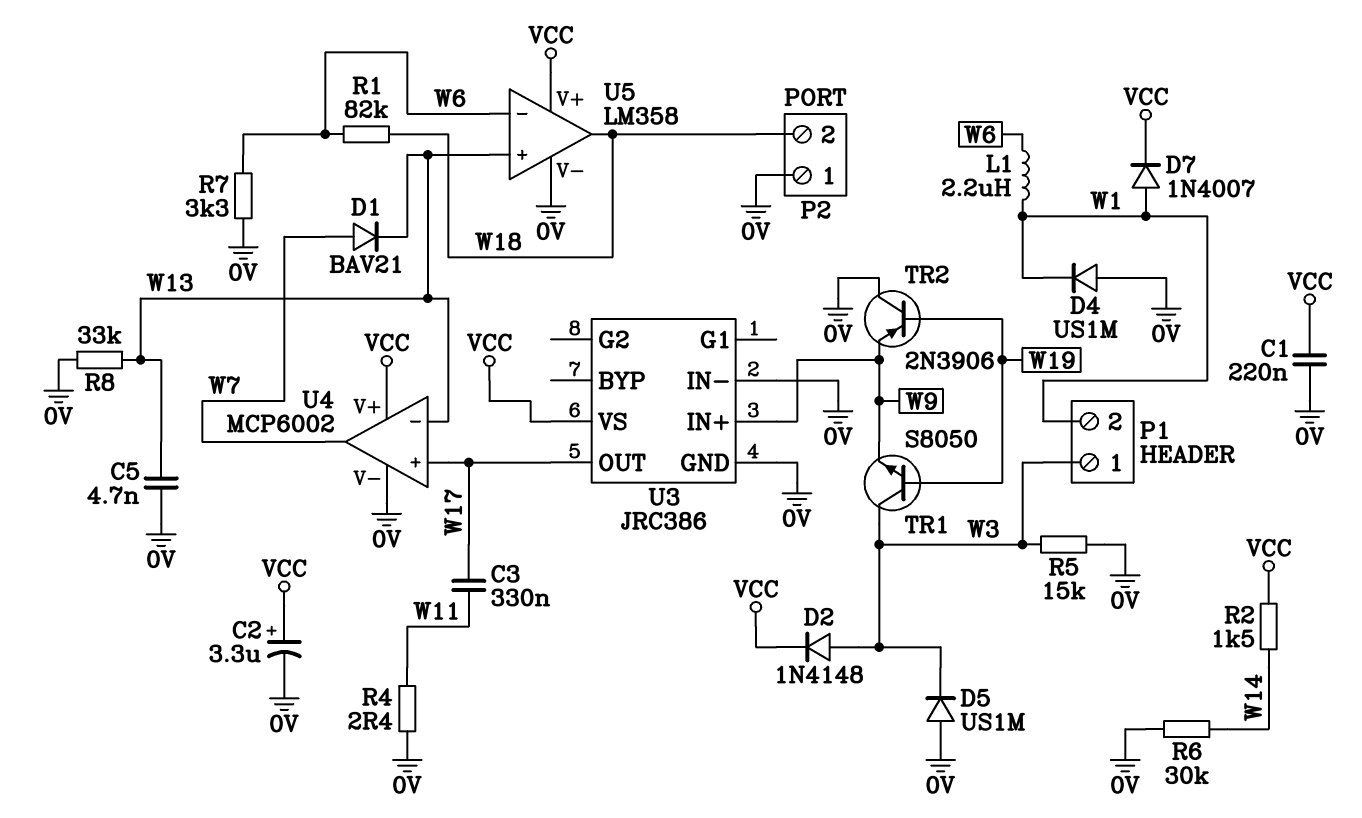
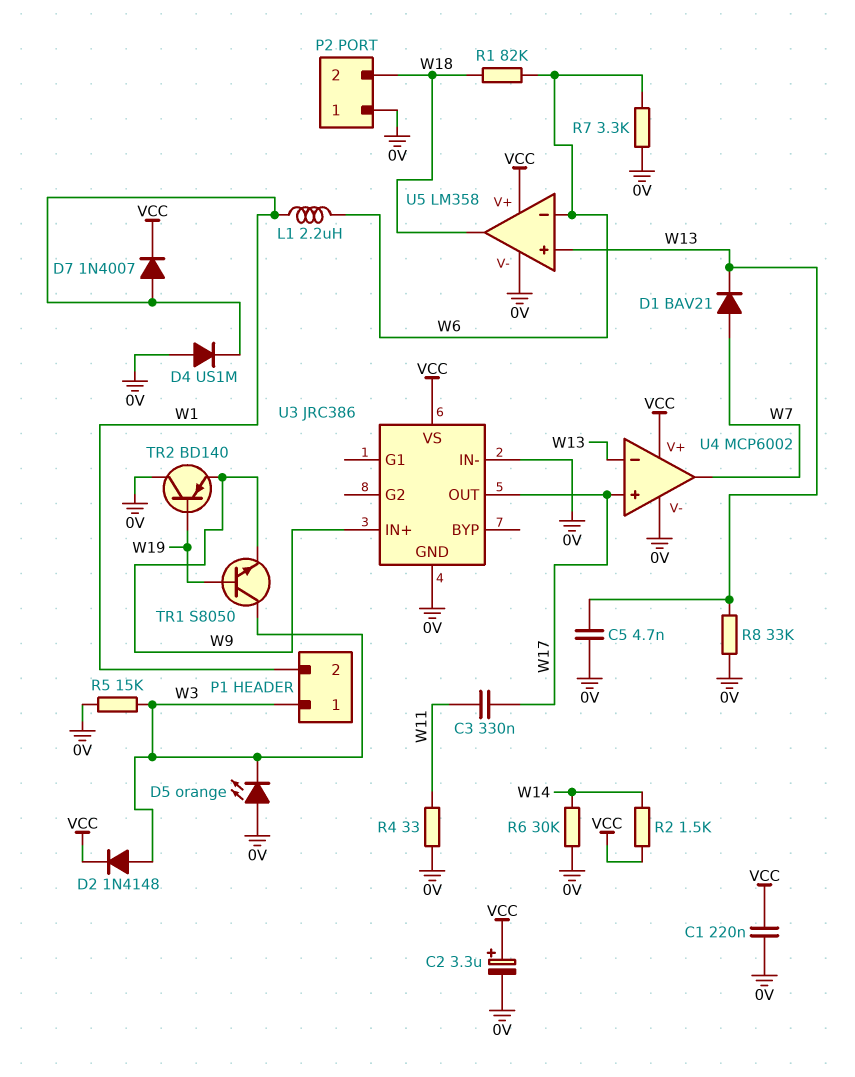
D5: diode US1M (A 0V, K W3) -> LED orange (A 0V, K W3)
R4: 2.4 (0V, W11) -> 33 (0V, W11)
TR2: PNP 2N3906 (B W19, C 0V, E W9) -> PNP BD140 (B W19, C 0V, E W9)

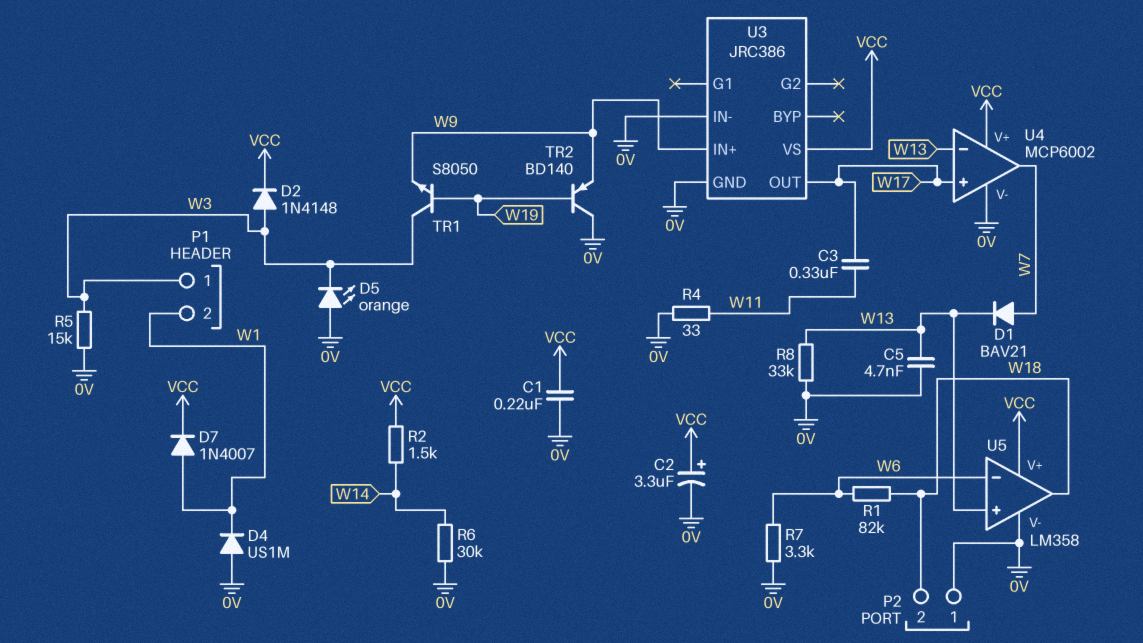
L1: 2.2uH (W1, W6) -> none

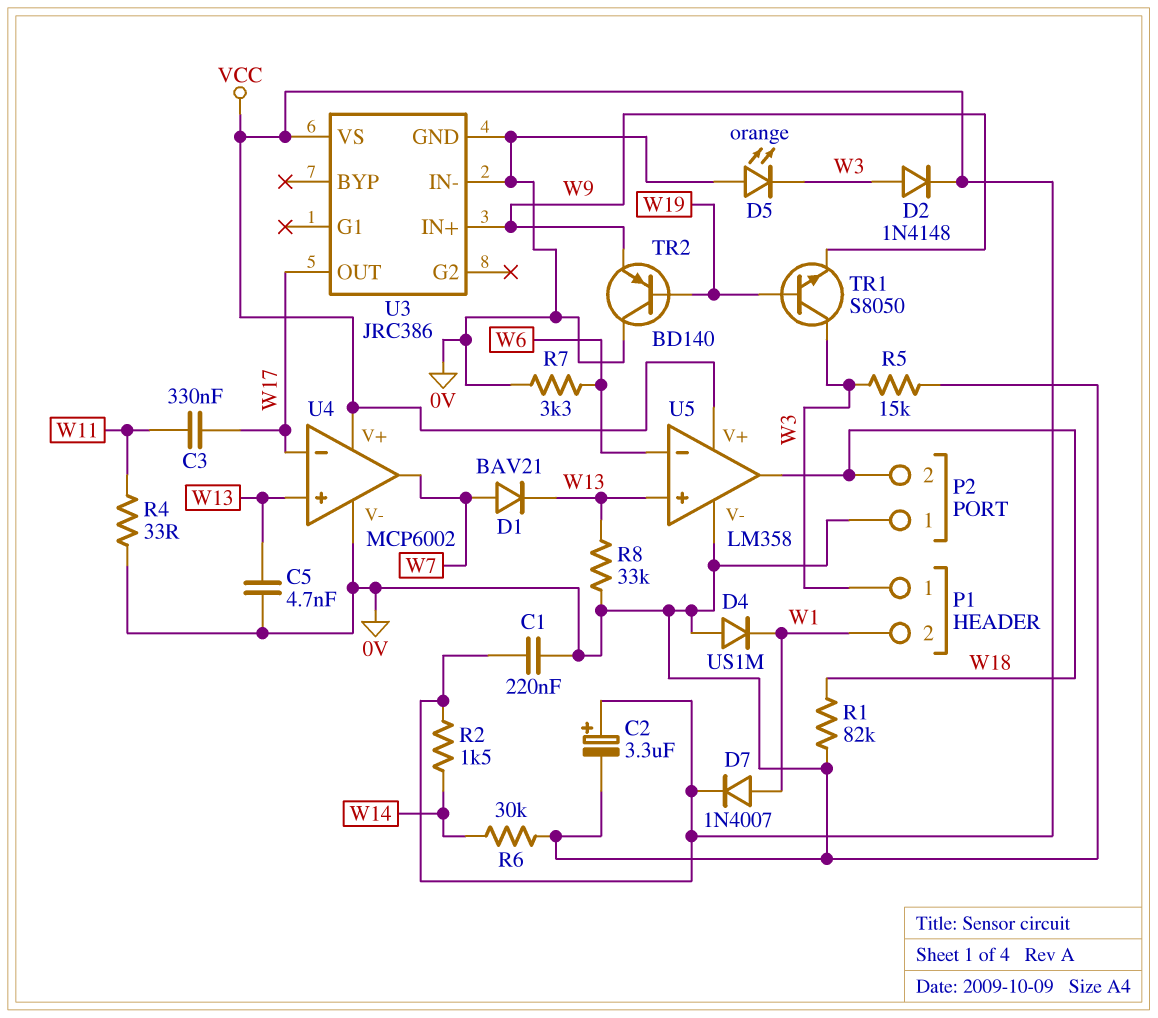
R1: 82k (W6, W18) -> 82k (0V, W18)
U4 pin in+: W17 -> W13
U4 pin in-: W13 -> W17

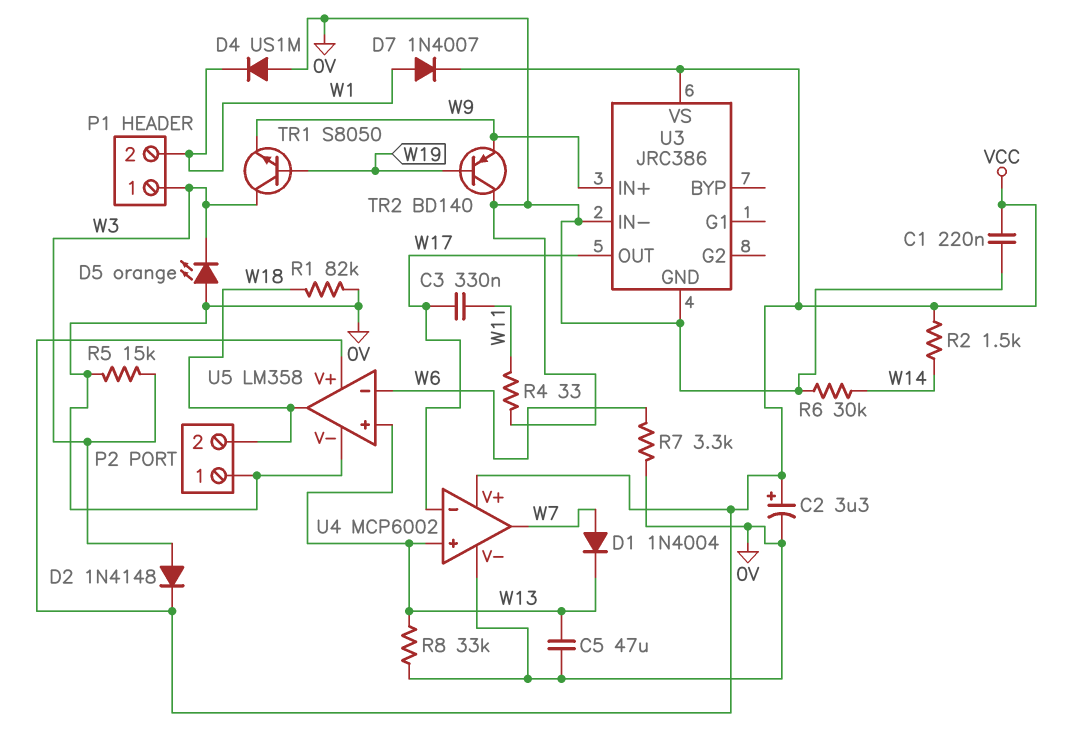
C5: 4.7nF (0V, W13) -> 47uF (0V, W13)
D1: diode BAV21 (A W7, K W13) -> diode 1N4004 (A W7, K W13)

